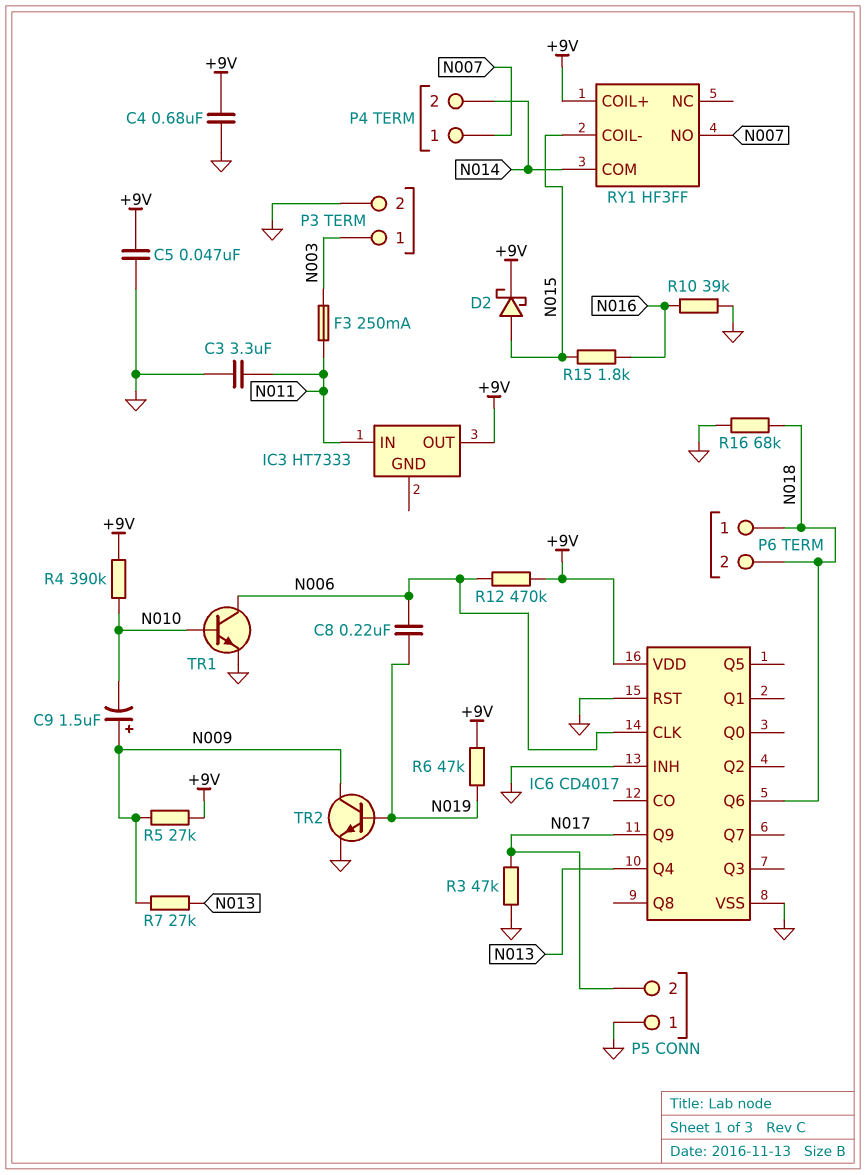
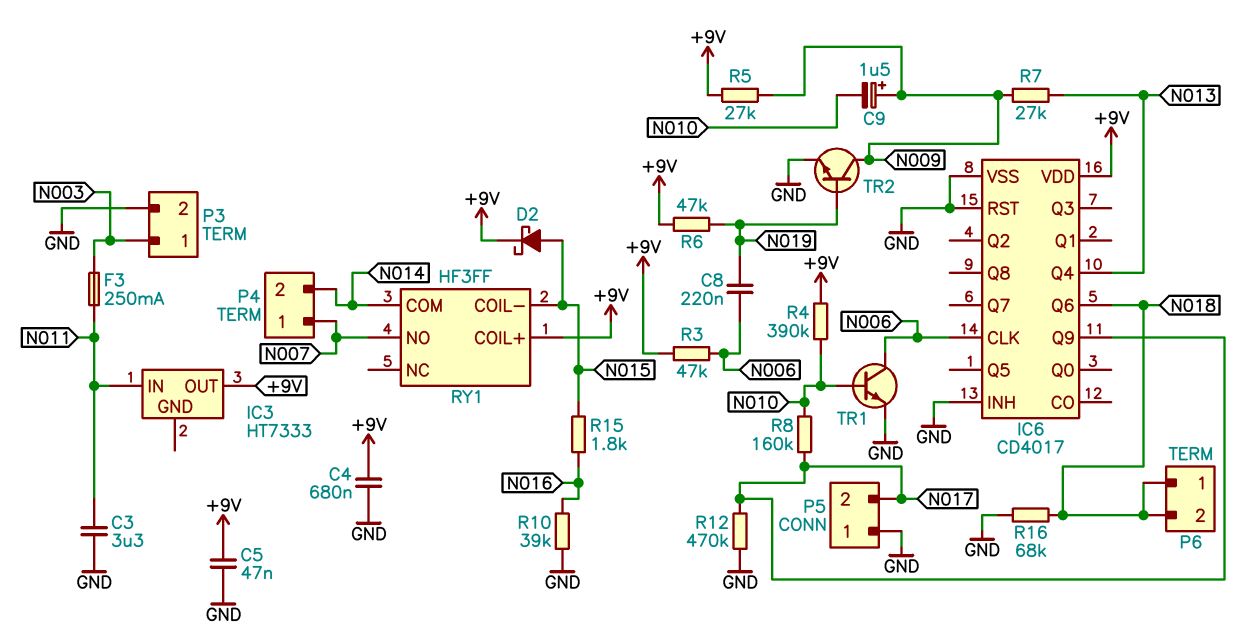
R3: 47k (GND, N017) -> 47k (+9V, N006)
R8: none -> 160k (N010, N017)
R12: 470k (+9V, N006) -> 470k (GND, N017)

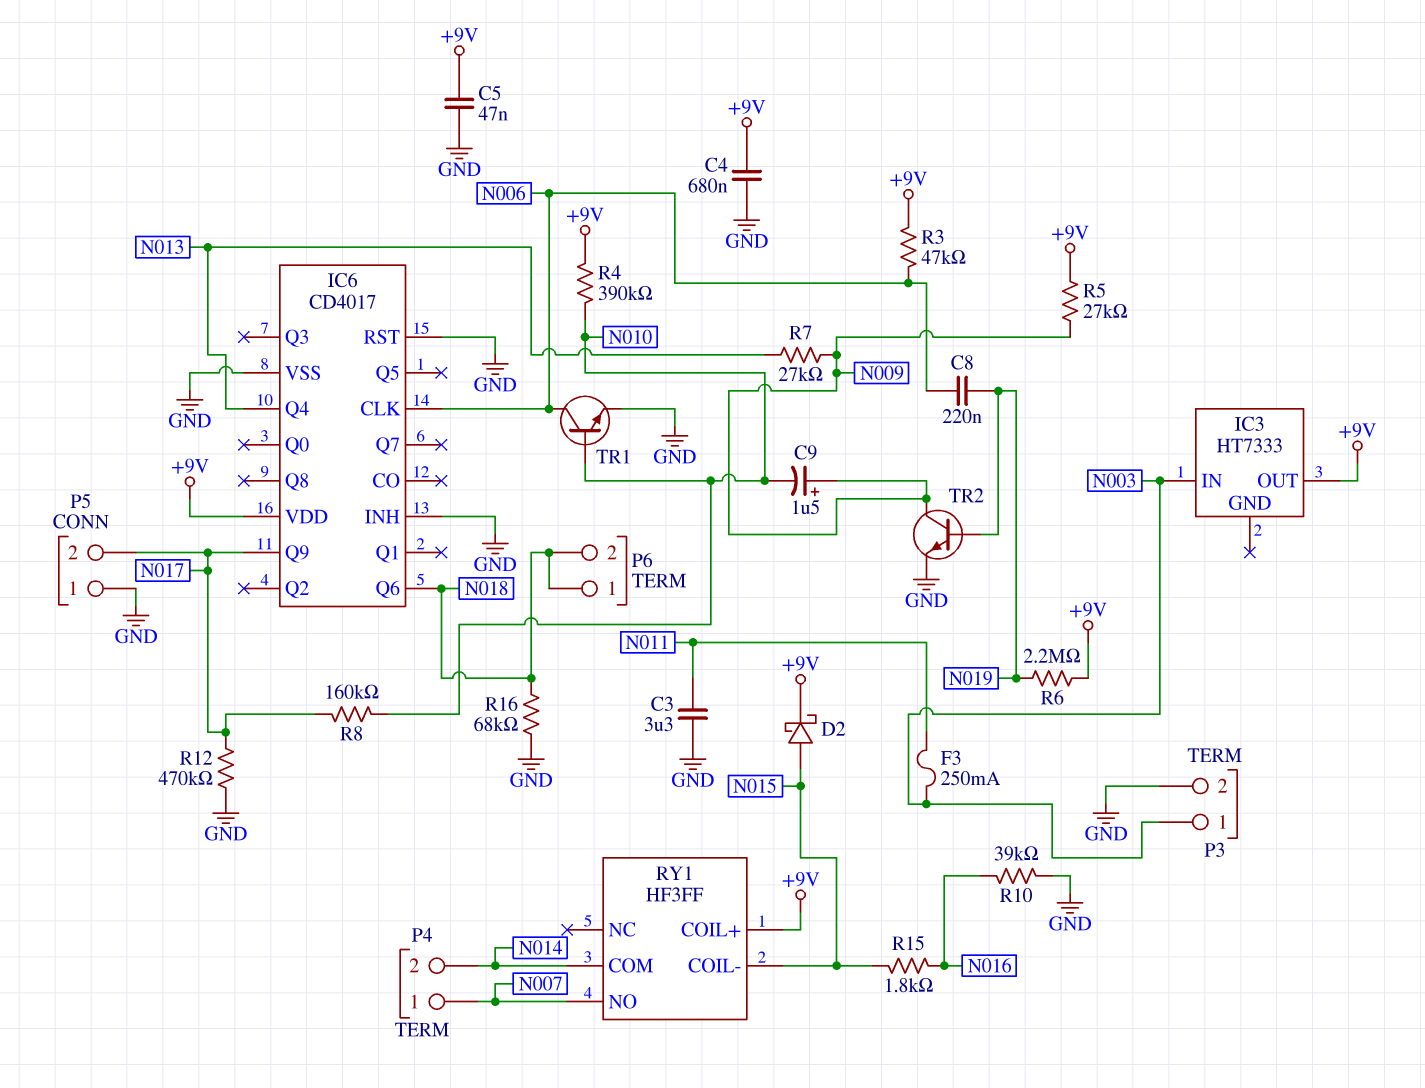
IC3 pin IN: N011 -> N003
R6: 47k (+9V, N019) -> 2.2M (+9V, N019)

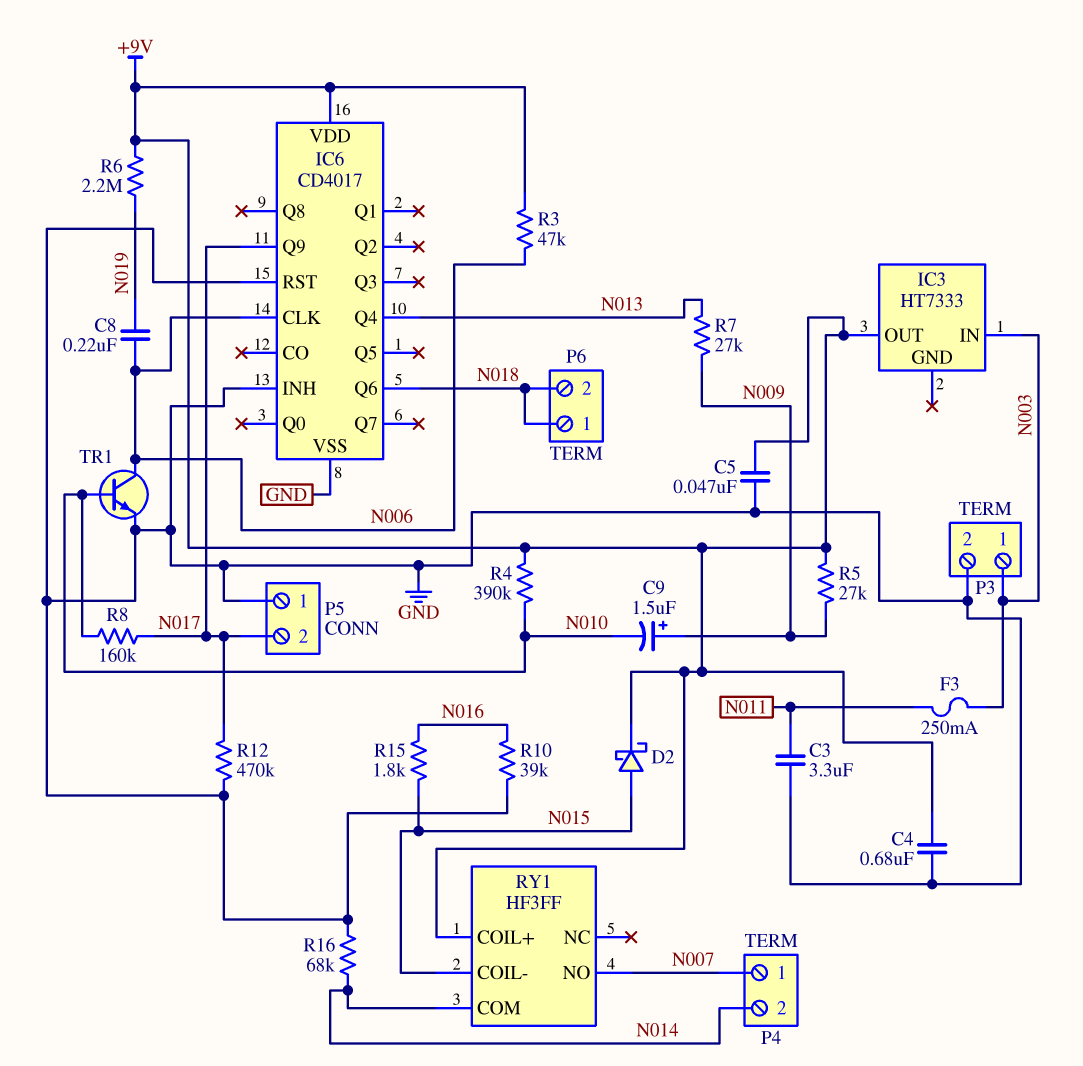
R16: 68k (GND, N018) -> 68k (GND, N014)
TR2: NPN (B N019, C N009, E GND) -> none

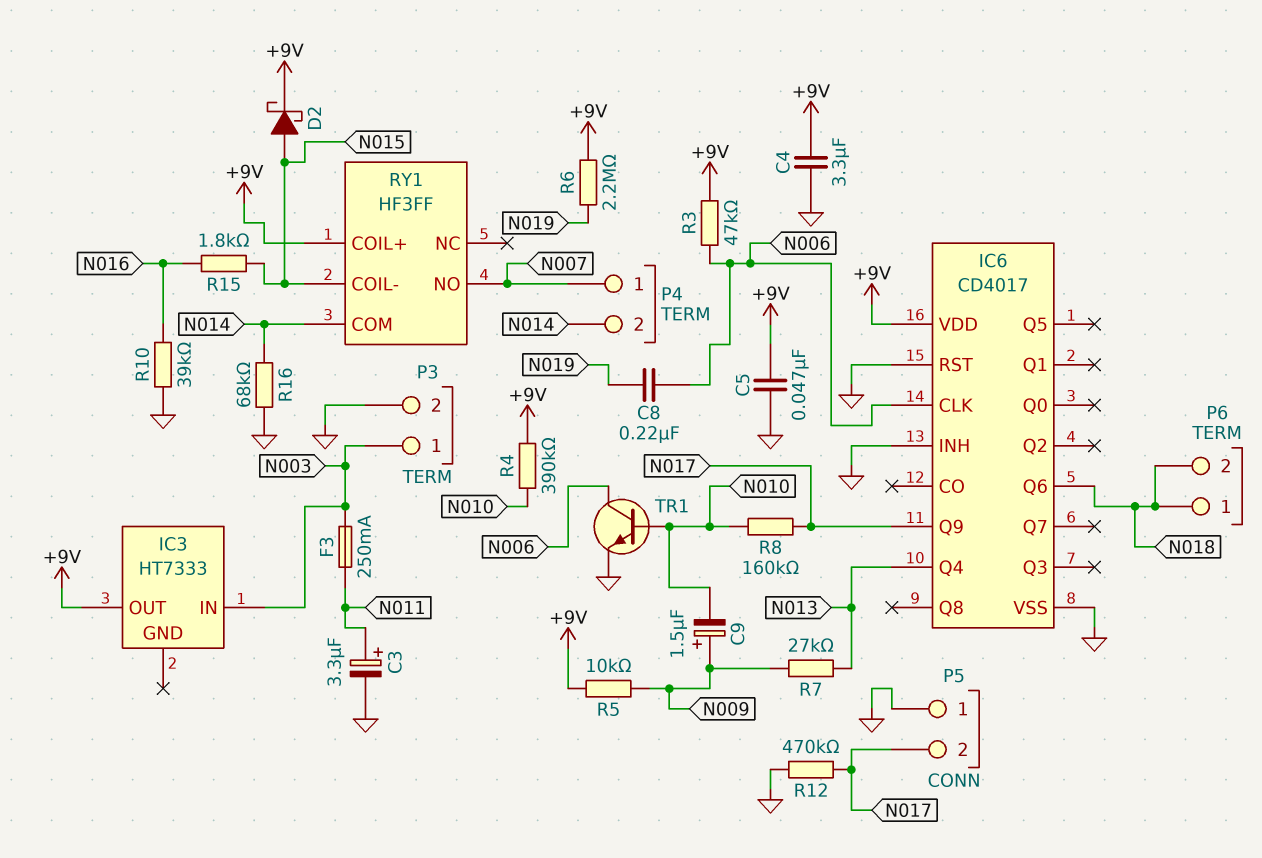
C3: 3.3uF (GND, N011) -> 3.3uF (plus N011, minus GND)
C4: 680nF (+9V, GND) -> 3.3uF (+9V, GND)
R5: 27k (+9V, N009) -> 10k (+9V, N009)

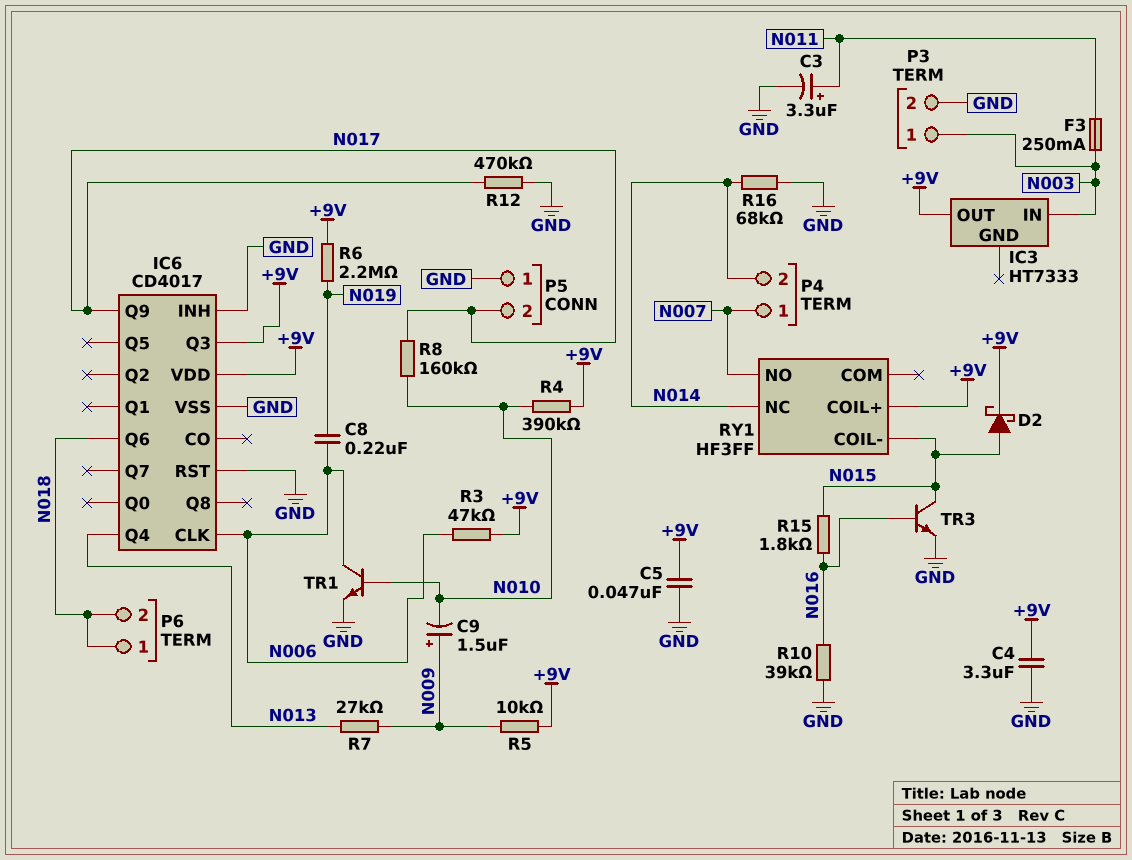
IC6 pin Q3: none -> +9V
RY1 pin COM: N014 -> none
RY1 pin NC: none -> N014
TR3: none -> NPN (B N016, C N015, E GND)

